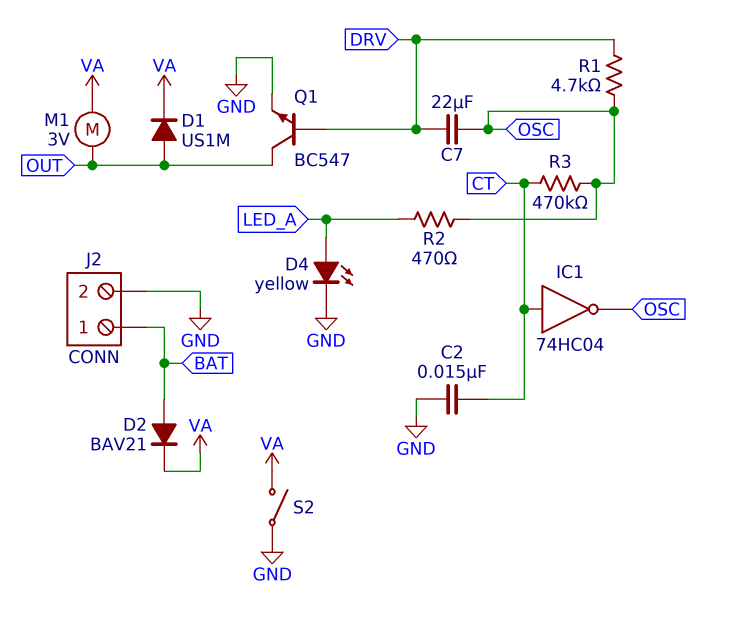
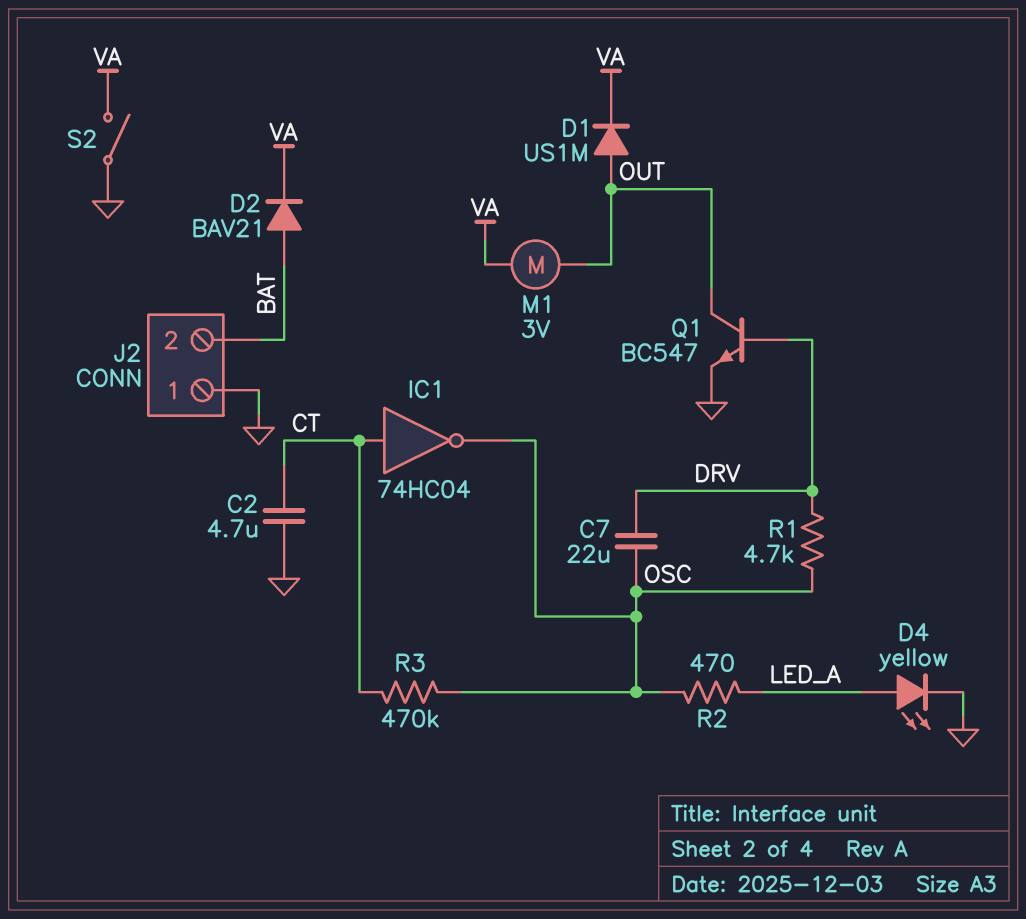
C2: 15nF (CT, GND) -> 4.7uF (CT, GND)
J2 pin 1: BAT -> GND
J2 pin 2: GND -> BAT

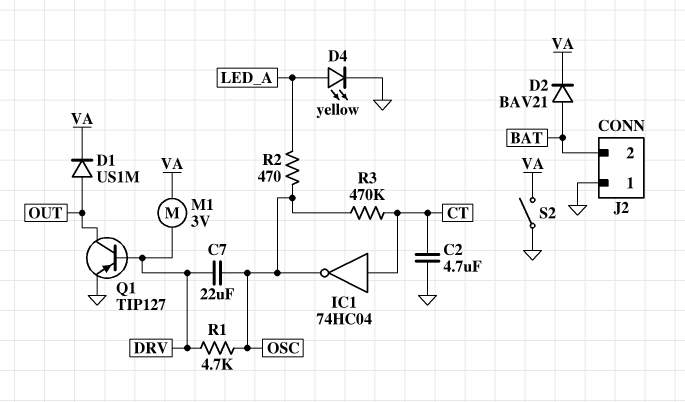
M1: motor 3V (OUT, VA) -> motor 3V (DRV, VA)
Q1: NPN BC547 (B DRV, C OUT, E GND) -> PNP TIP127 (B DRV, C OUT, E GND)

